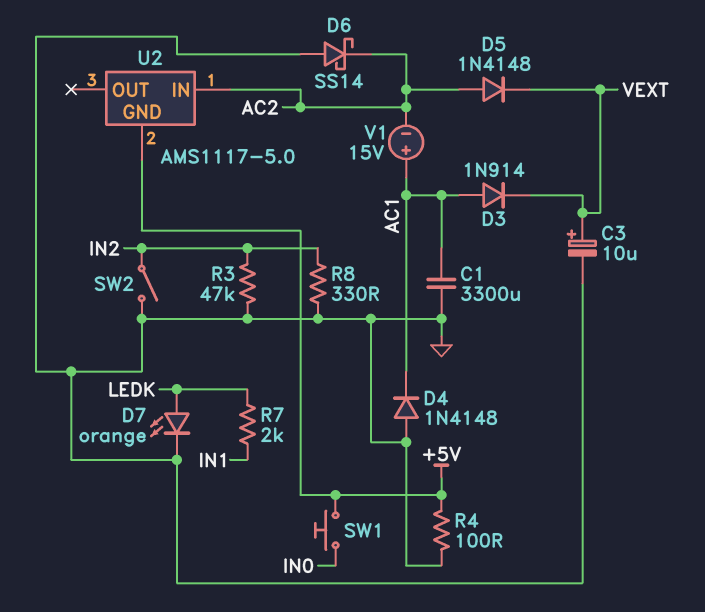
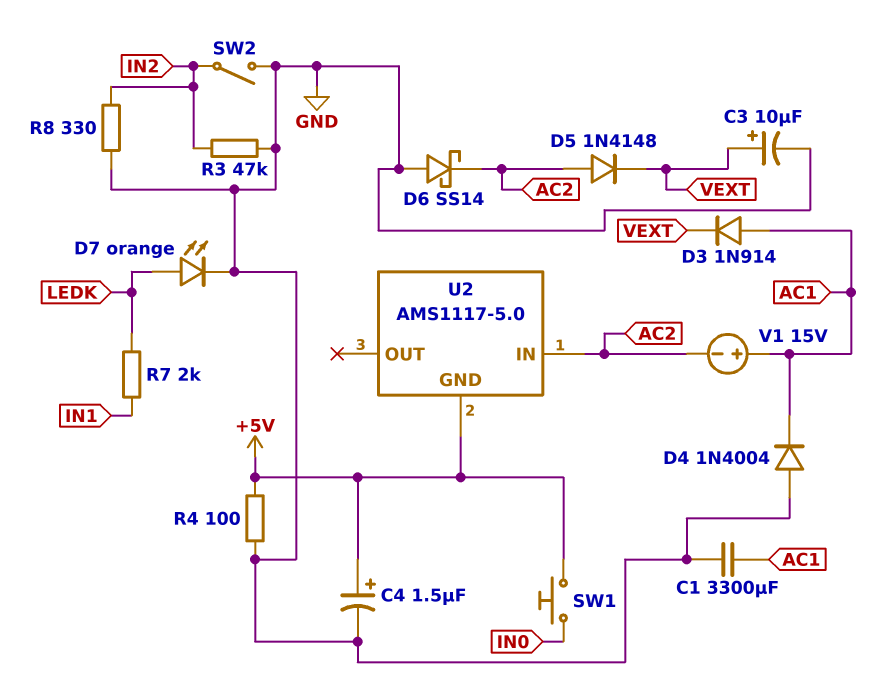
C4: none -> 1.5uF (plus +5V, minus GND)
D4: diode 1N4148 (A GND, K AC1) -> diode 1N4004 (A GND, K AC1)

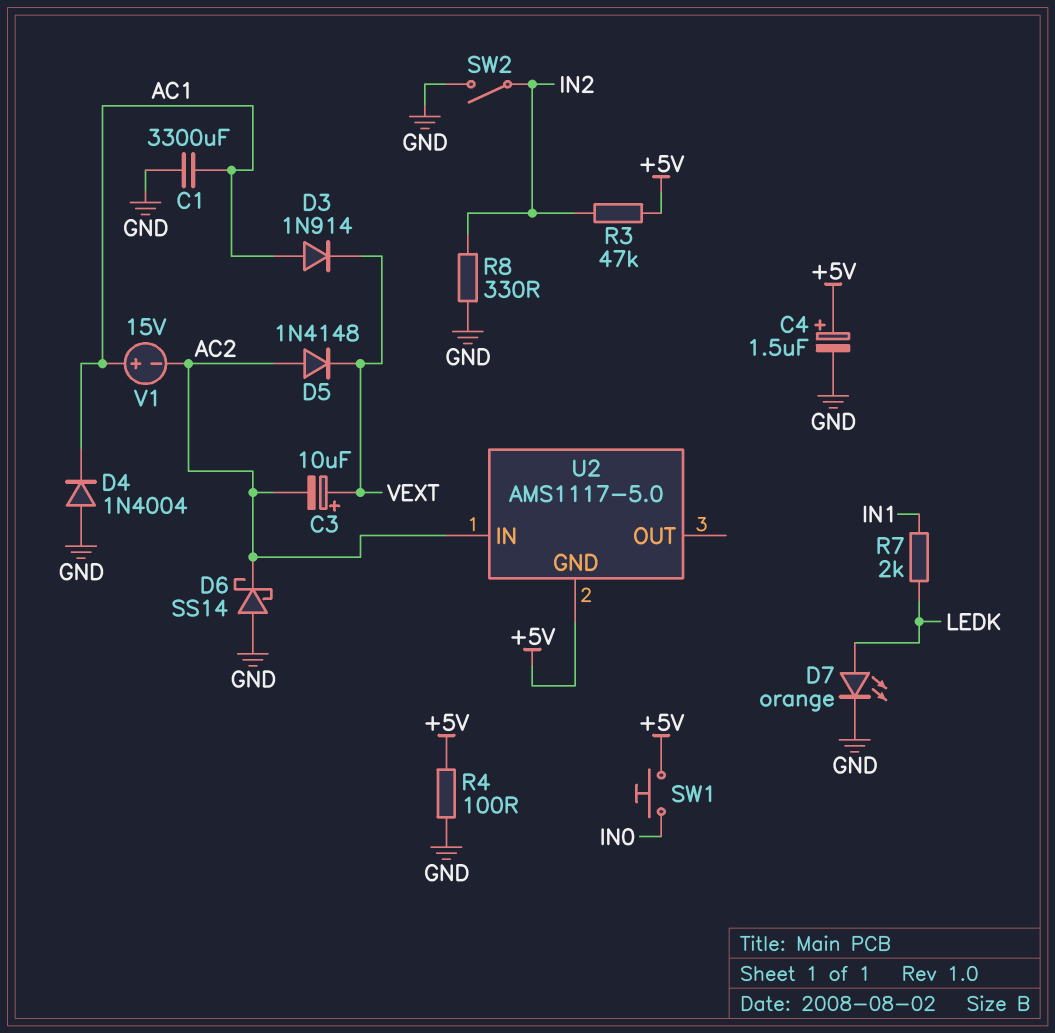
C3: 10uF (plus VEXT, minus GND) -> 10uF (plus VEXT, minus AC2)
R3: 47k (GND, IN2) -> 47k (+5V, IN2)

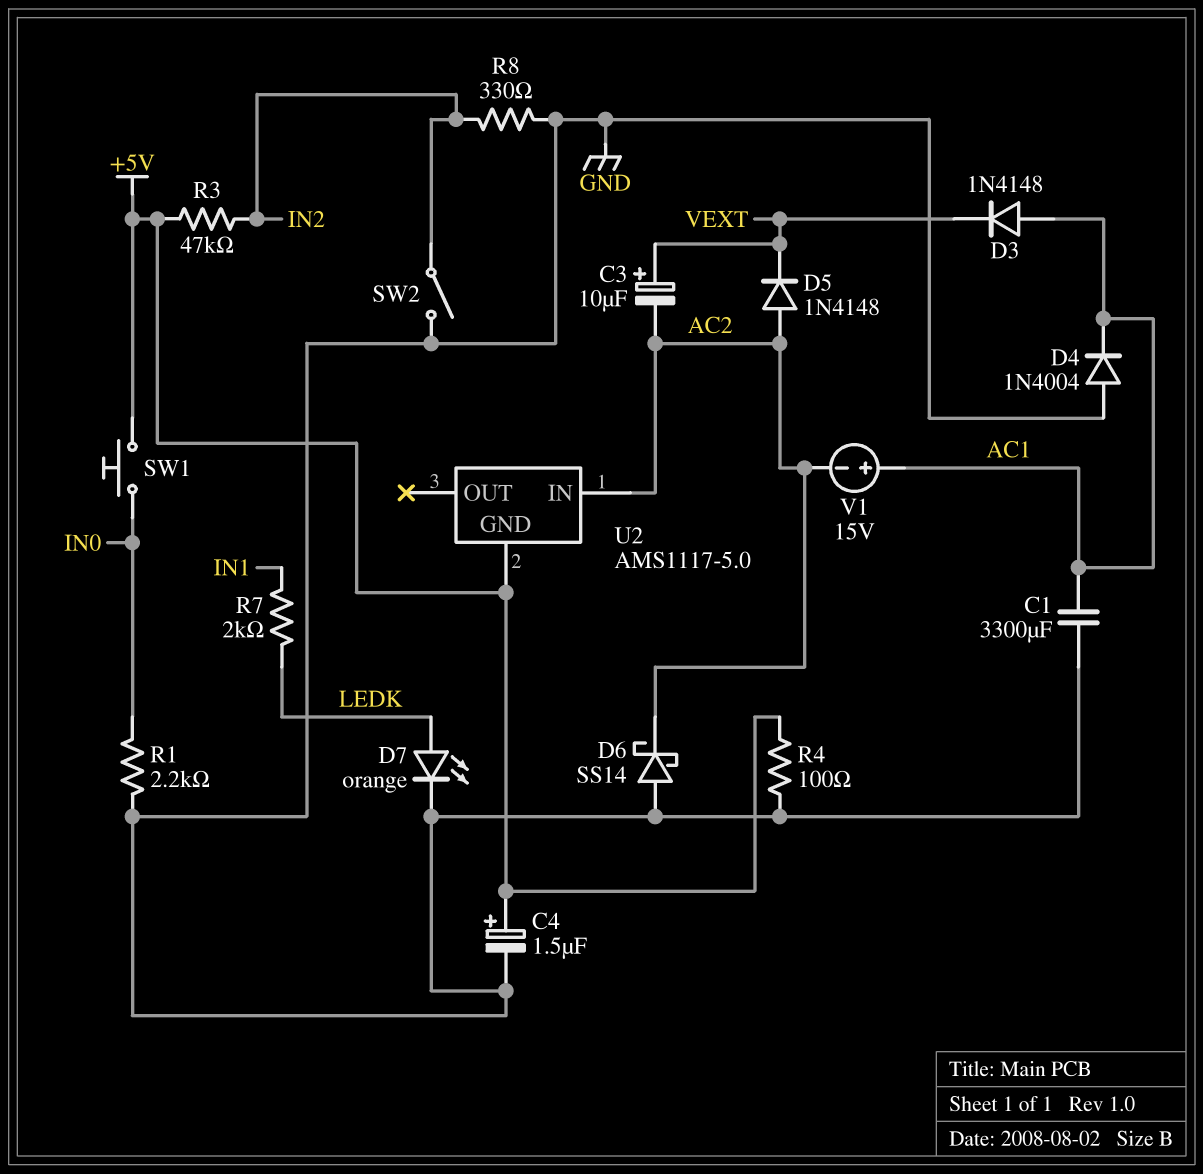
D3: diode 1N914 (A AC1, K VEXT) -> diode 1N4148 (A AC1, K VEXT)
R1: none -> 2.2k (GND, IN0)

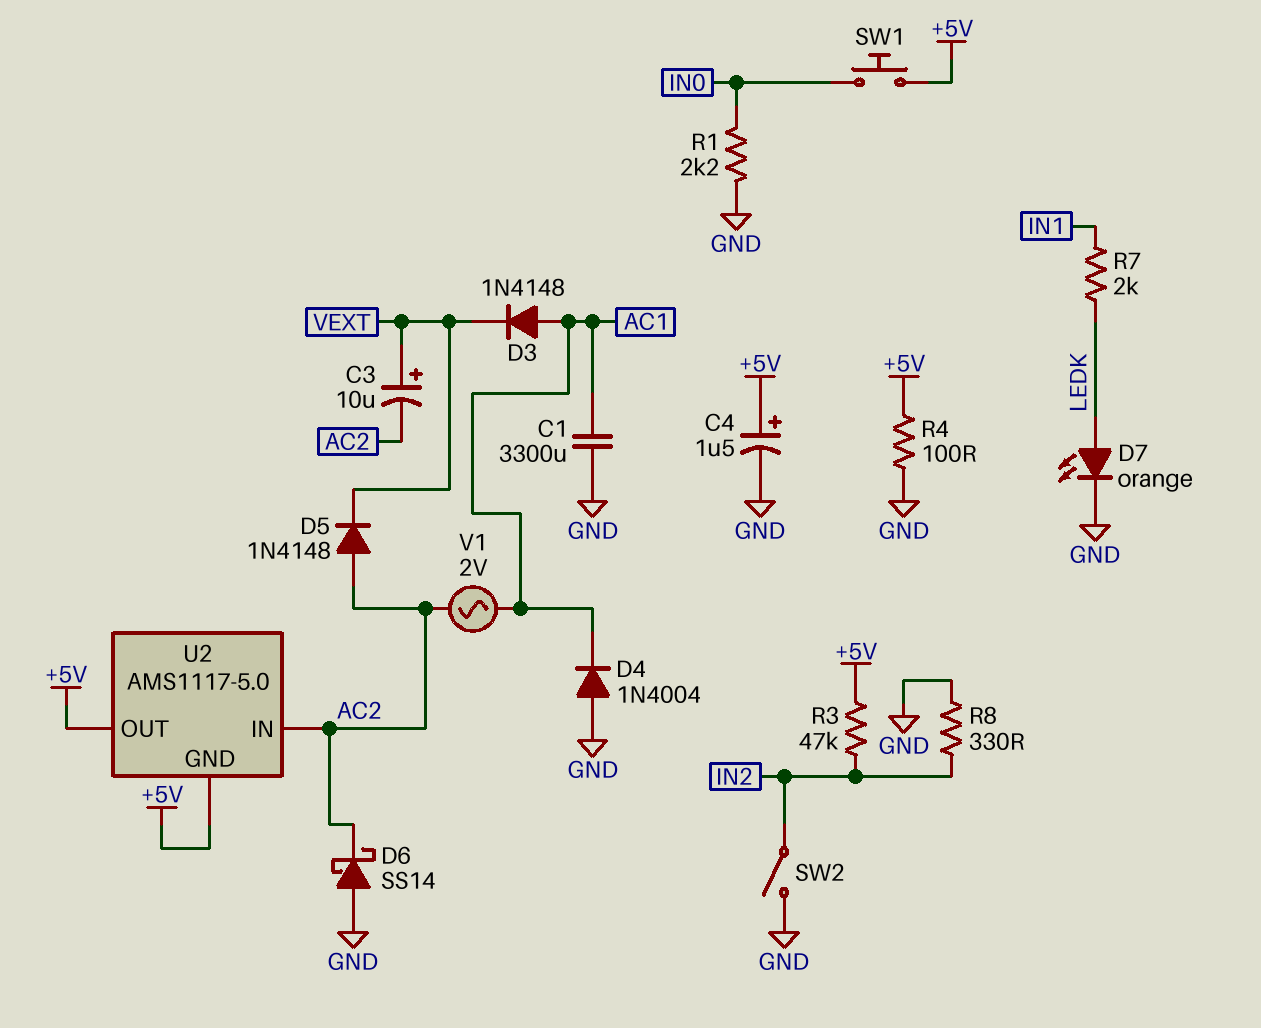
U2 pin OUT: none -> +5V
V1: 15V (plus AC1, minus AC2) -> AC 2V (AC1, AC2)

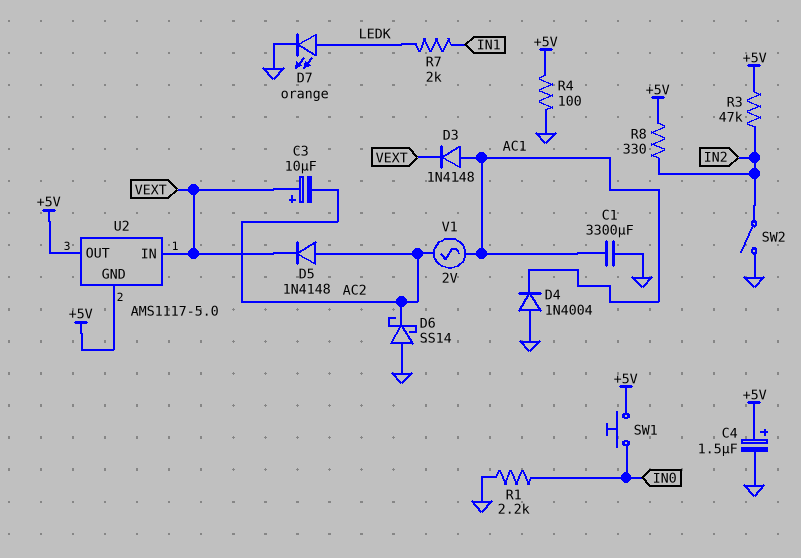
R8: 330 (GND, IN2) -> 330 (+5V, IN2)
U2 pin IN: AC2 -> VEXT

